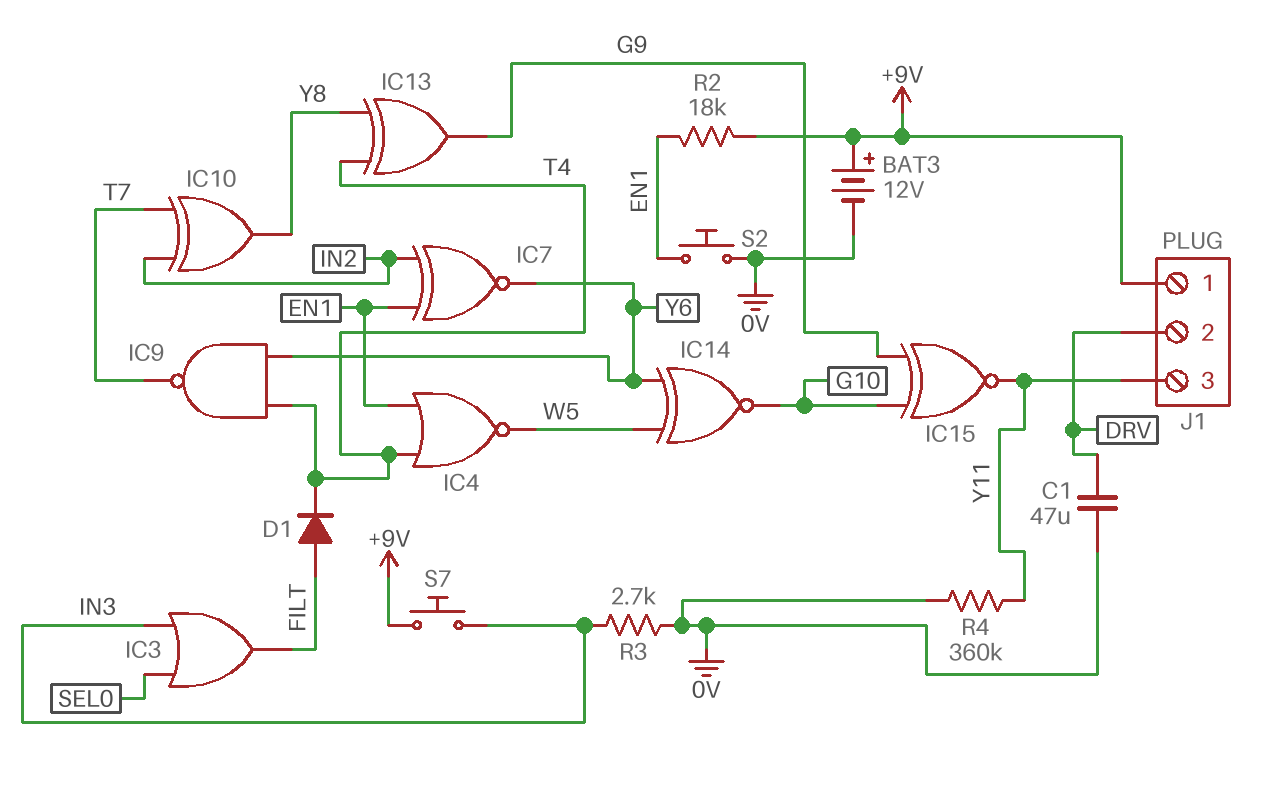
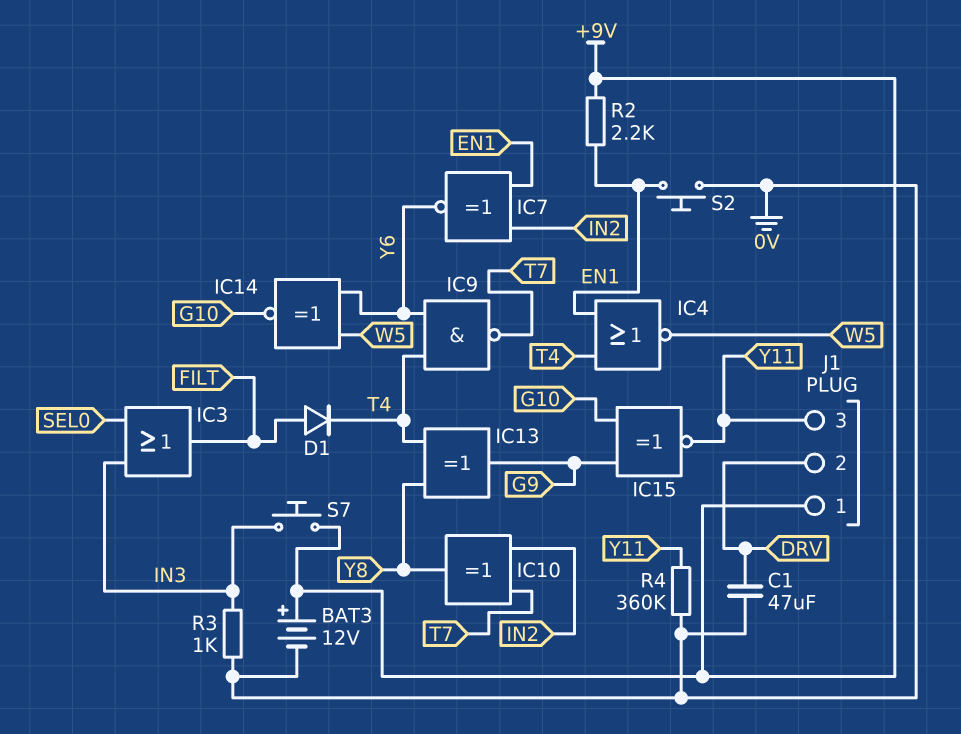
R2: 18k (+9V, EN1) -> 2.2k (+9V, EN1)
R3: 2.7k (0V, IN3) -> 1k (0V, IN3)

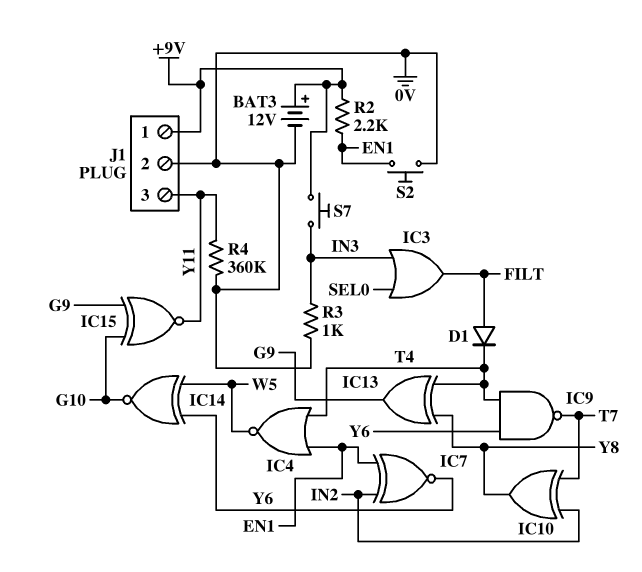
C1: 47uF (0V, DRV) -> none
J1 pin 2: DRV -> 0V

